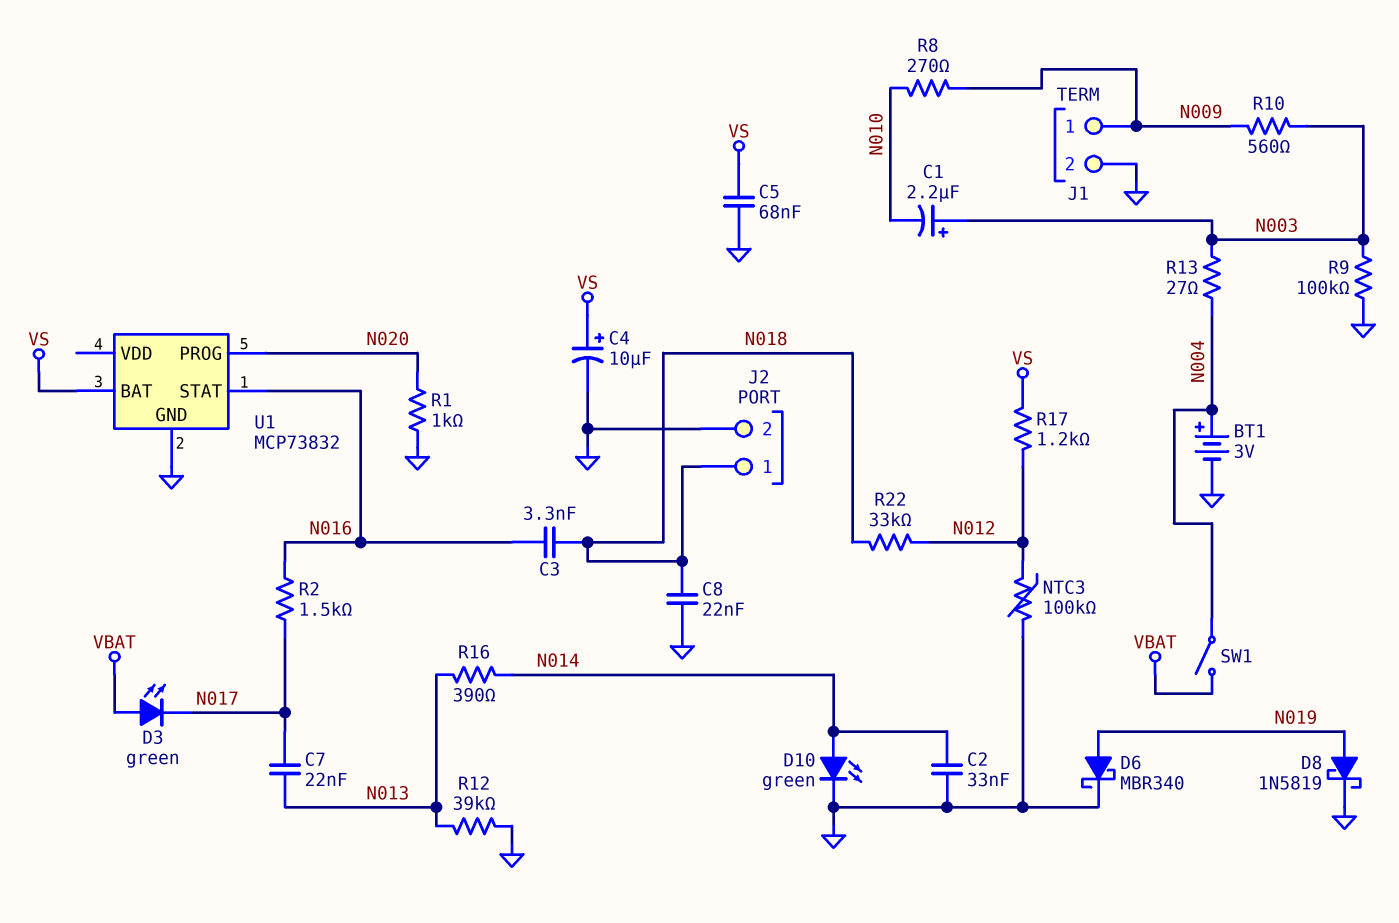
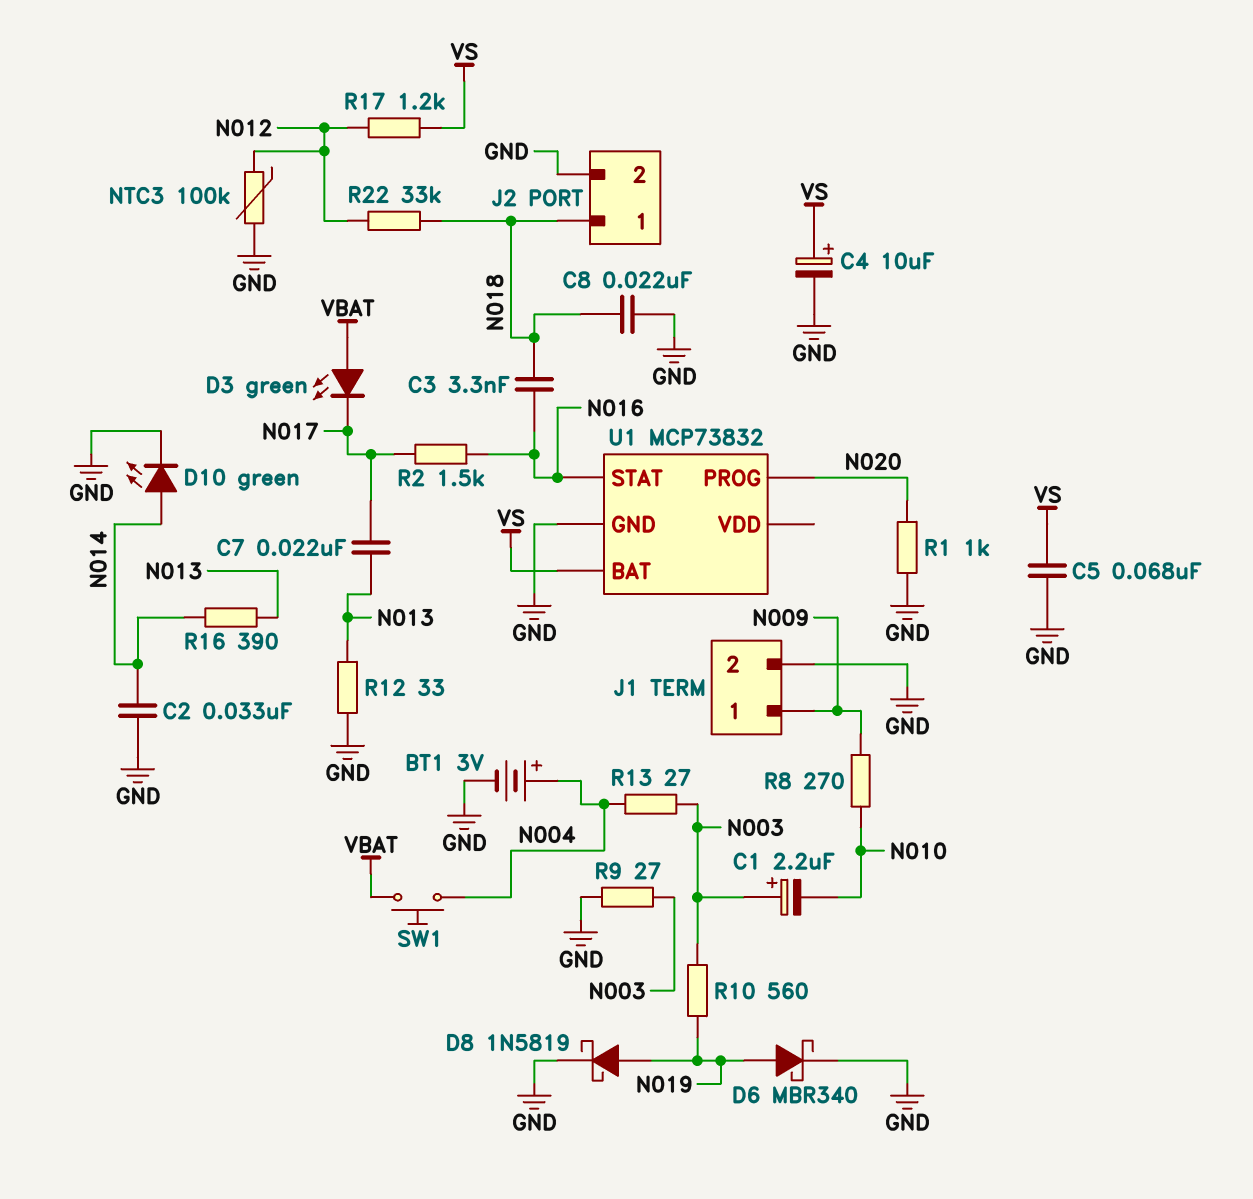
R9: 100k (GND, N003) -> 27 (GND, N003)
R10: 560 (N003, N009) -> 560 (N003, N019)
R12: 39k (GND, N013) -> 33 (GND, N013)
SW1: switch (N004, VBAT) -> button (N004, VBAT)

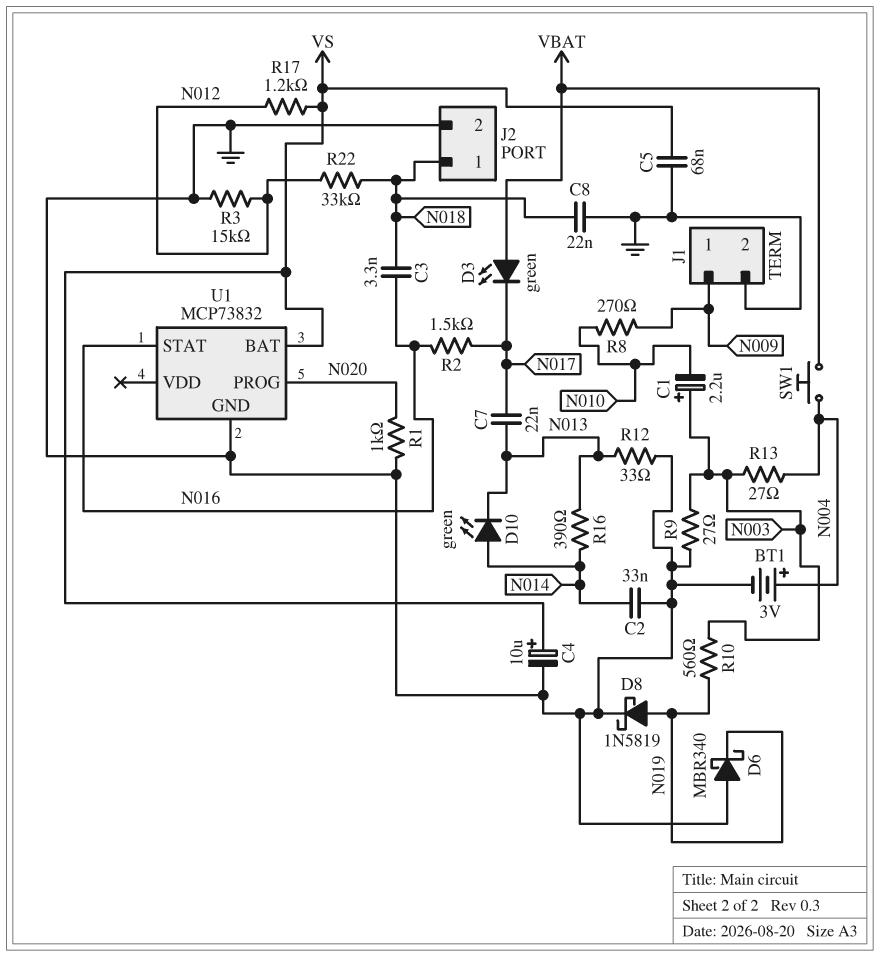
D6: schottky MBR340 (A N019, K GND) -> schottky MBR340 (A GND, K N019)
D10: LED green (A N014, K GND) -> LED green (A N014, K N013)
NTC3: 100k (GND, N012) -> none
R3: none -> 15k (GND, N012)

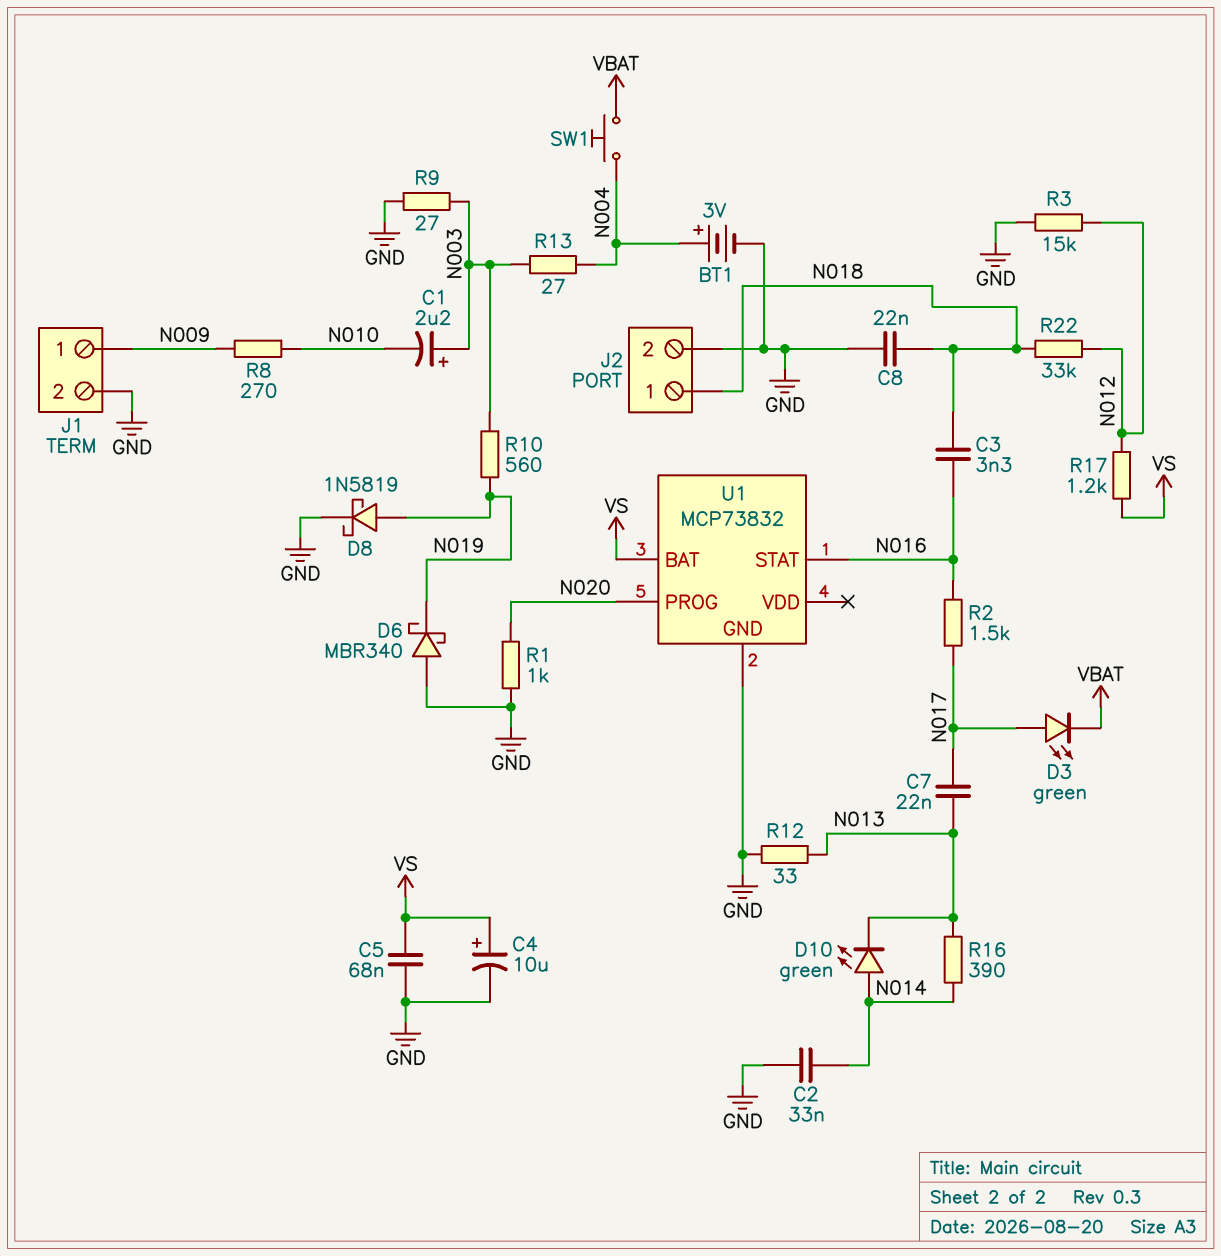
D3: LED green (A VBAT, K N017) -> LED green (A N017, K VBAT)

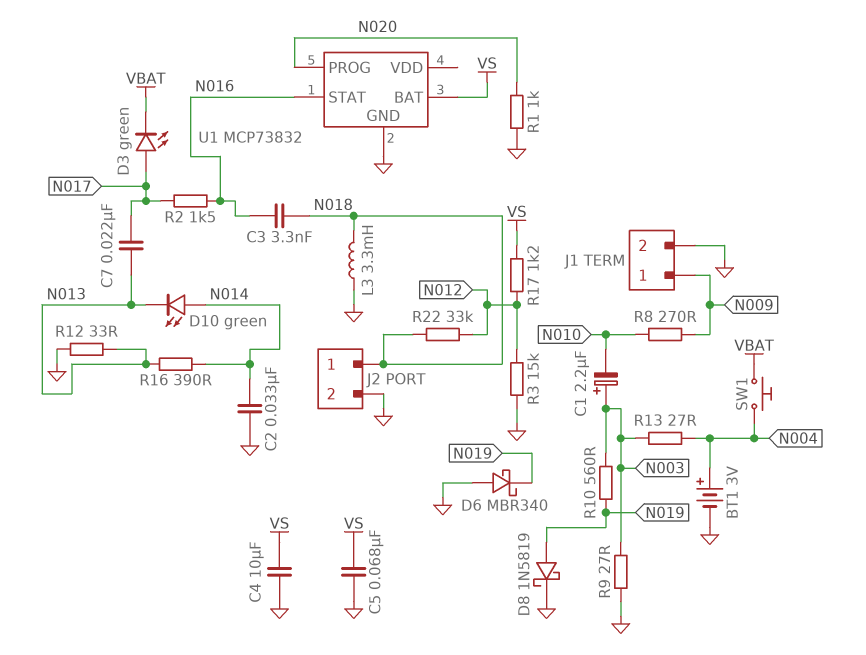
C4: 10uF (plus VS, minus GND) -> 10uF (GND, VS)
C8: 22nF (GND, N018) -> none
L3: none -> 3.3mH (GND, N018)

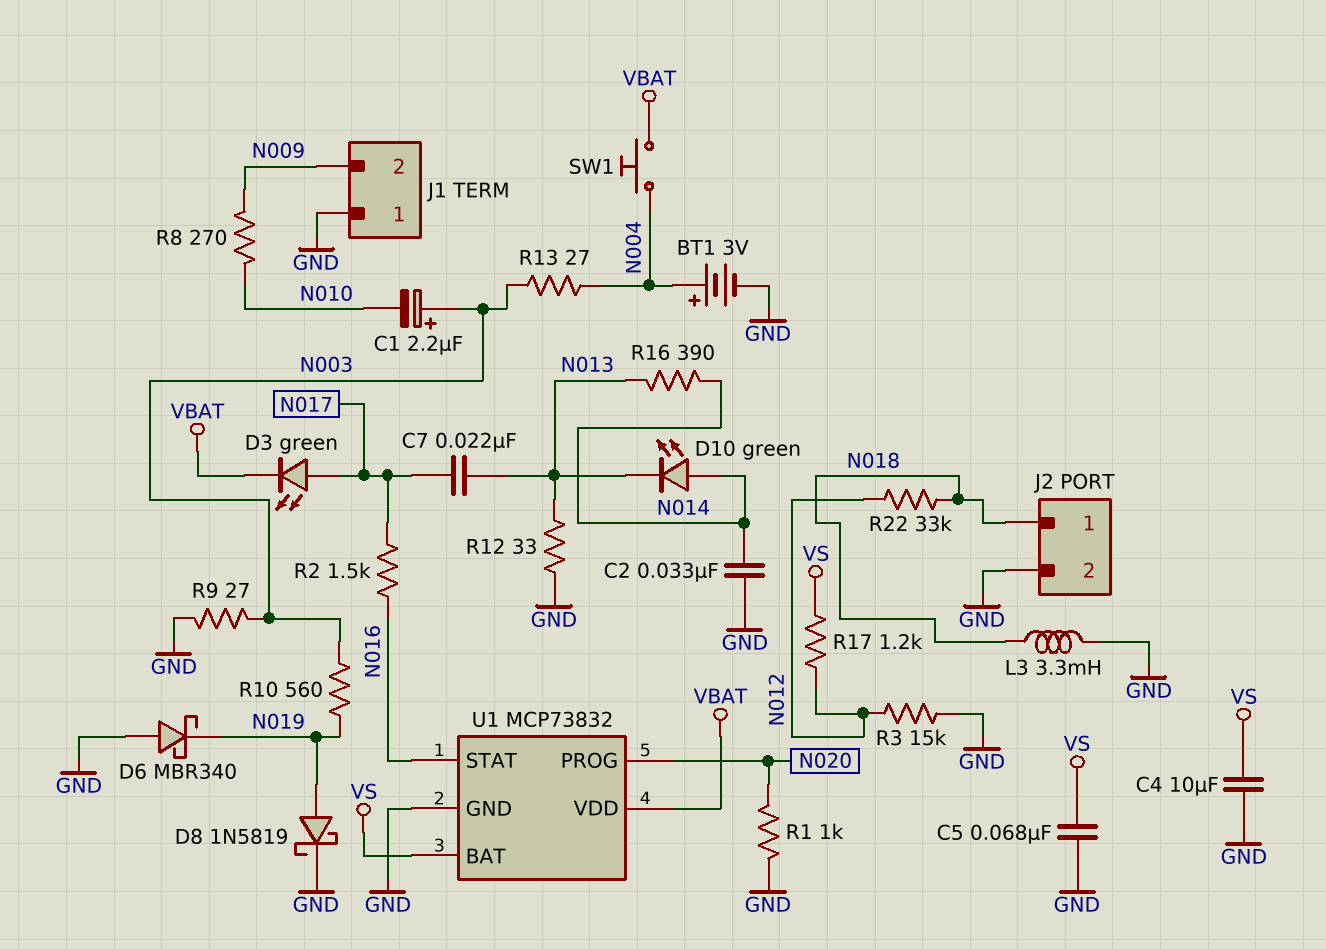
C3: 3.3nF (N016, N018) -> none
J1 pin 1: N009 -> GND
J1 pin 2: GND -> N009
U1 pin VDD: none -> VBAT

